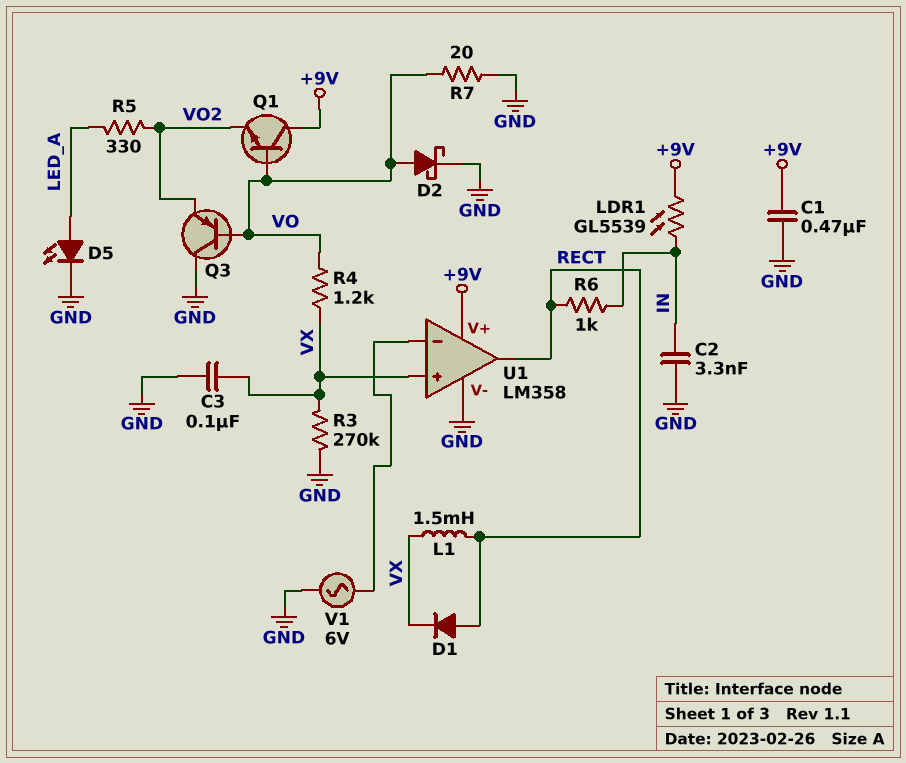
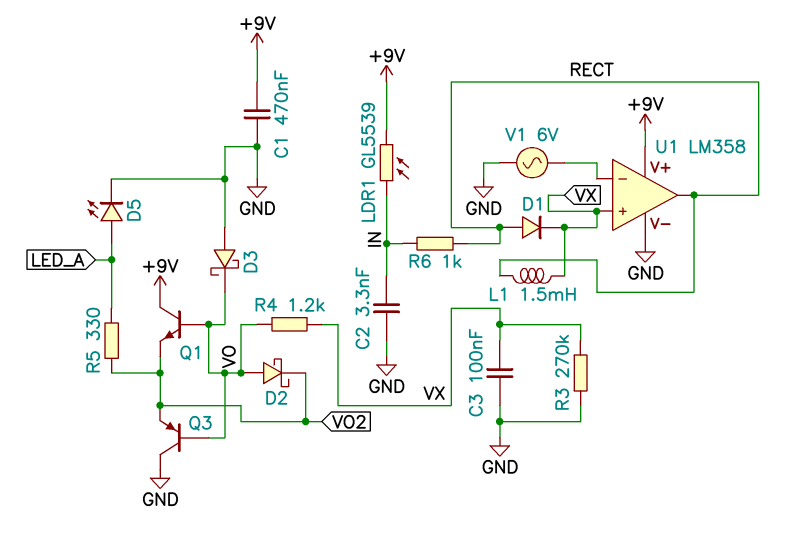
D2: schottky (A VO, K GND) -> schottky (A VO, K VO2)
D3: none -> schottky (A GND, K VO)
R7: 20 (GND, VO) -> none

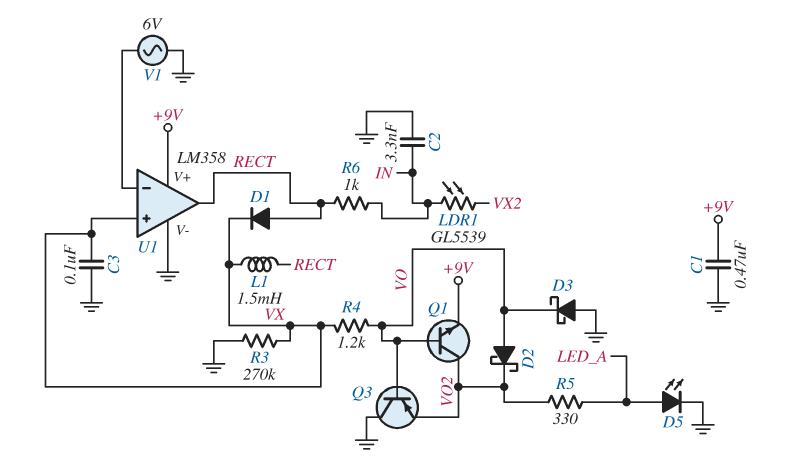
LDR1: GL5539 (+9V, IN) -> GL5539 (IN, VX2)
Q1: NPN (B VO, C +9V, E VO2) -> NPN (B VO, C VO2, E +9V)

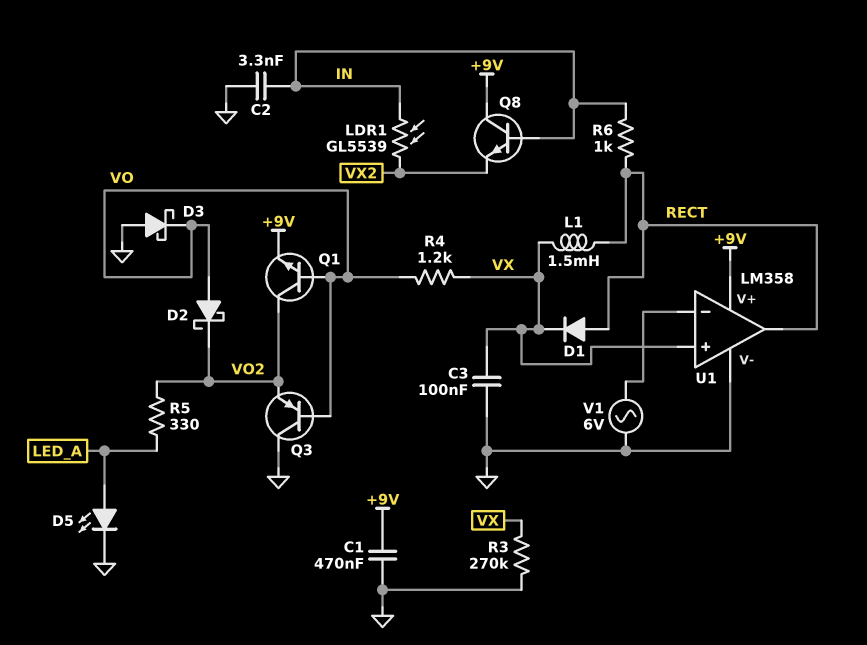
Q8: none -> NPN (B IN, C +9V, E VX2)

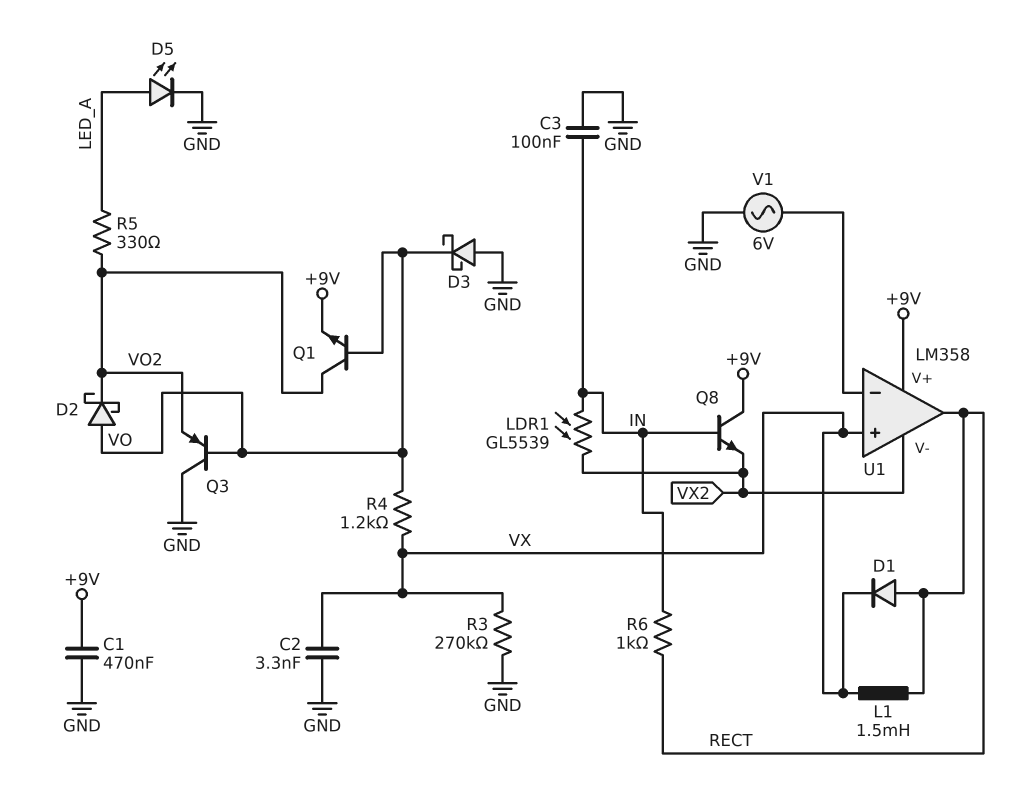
C2: 3.3nF (GND, IN) -> 3.3nF (GND, VX)
C3: 100nF (GND, VX) -> 100nF (GND, IN)
U1 pin V-: GND -> VX2

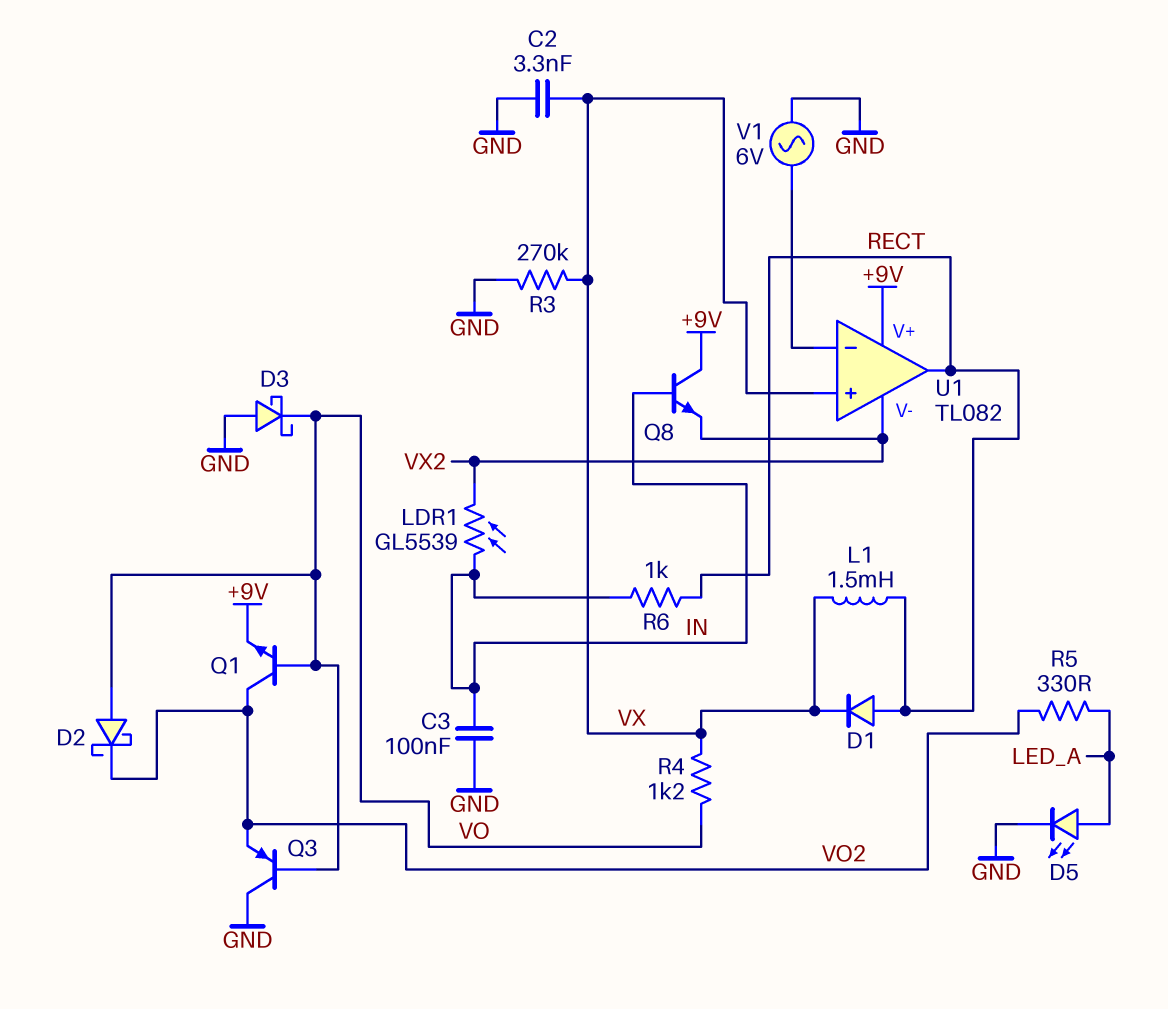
C1: 470nF (+9V, GND) -> none
U1: LM358 -> TL082

